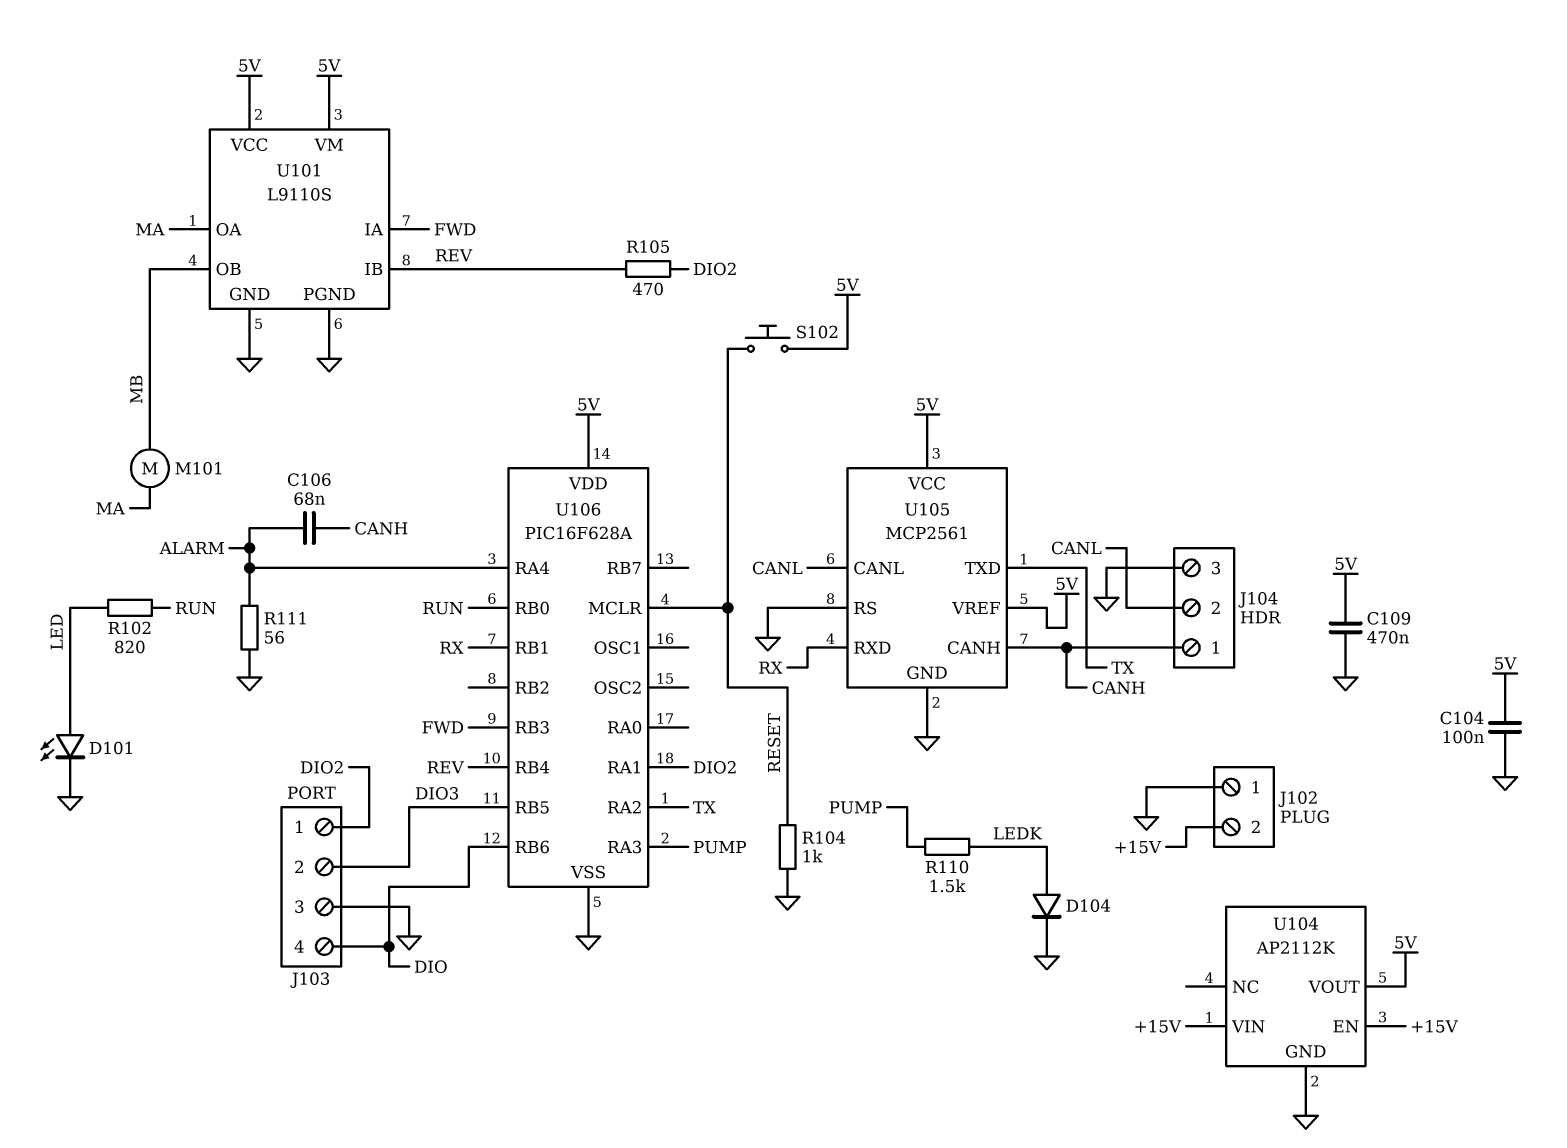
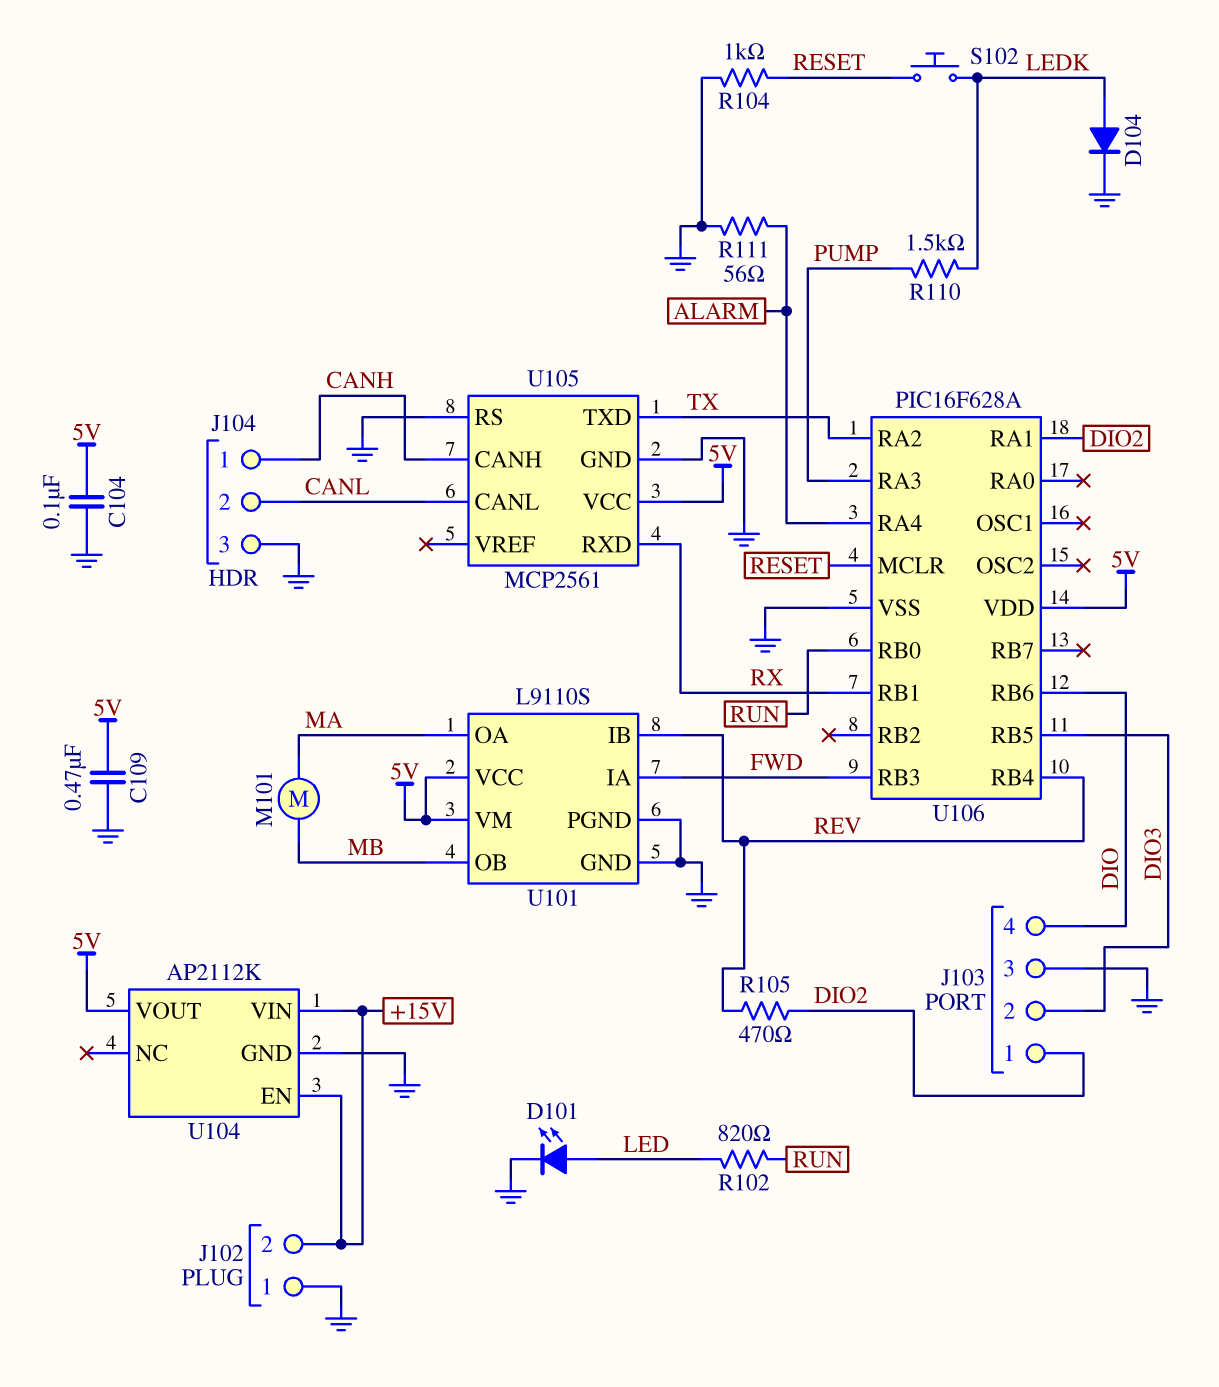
C106: 68nF (ALARM, CANH) -> none
S102: button (5V, RESET) -> button (LEDK, RESET)
U105 pin VREF: 5V -> none

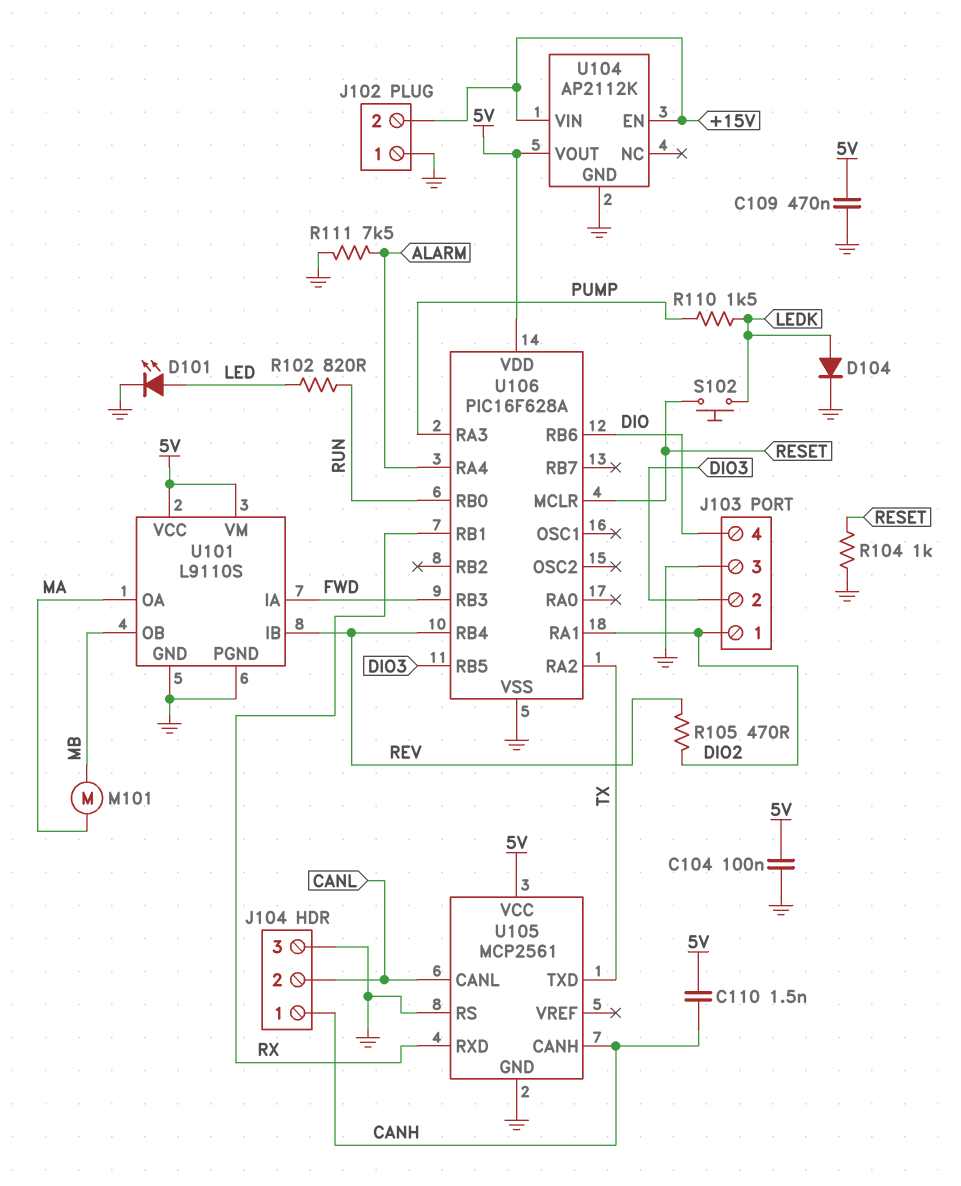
C110: none -> 1.5nF (5V, CANH)
R111: 56 (ALARM, GND) -> 7.5k (ALARM, GND)

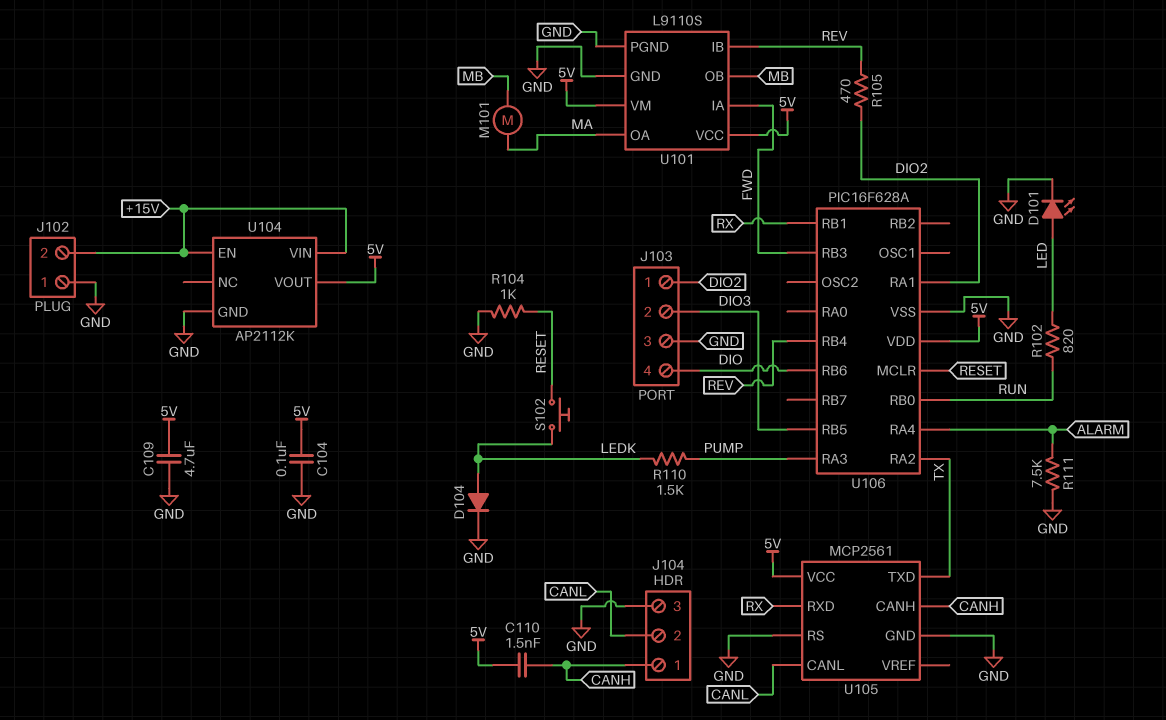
C109: 470nF (5V, GND) -> 4.7uF (5V, GND)

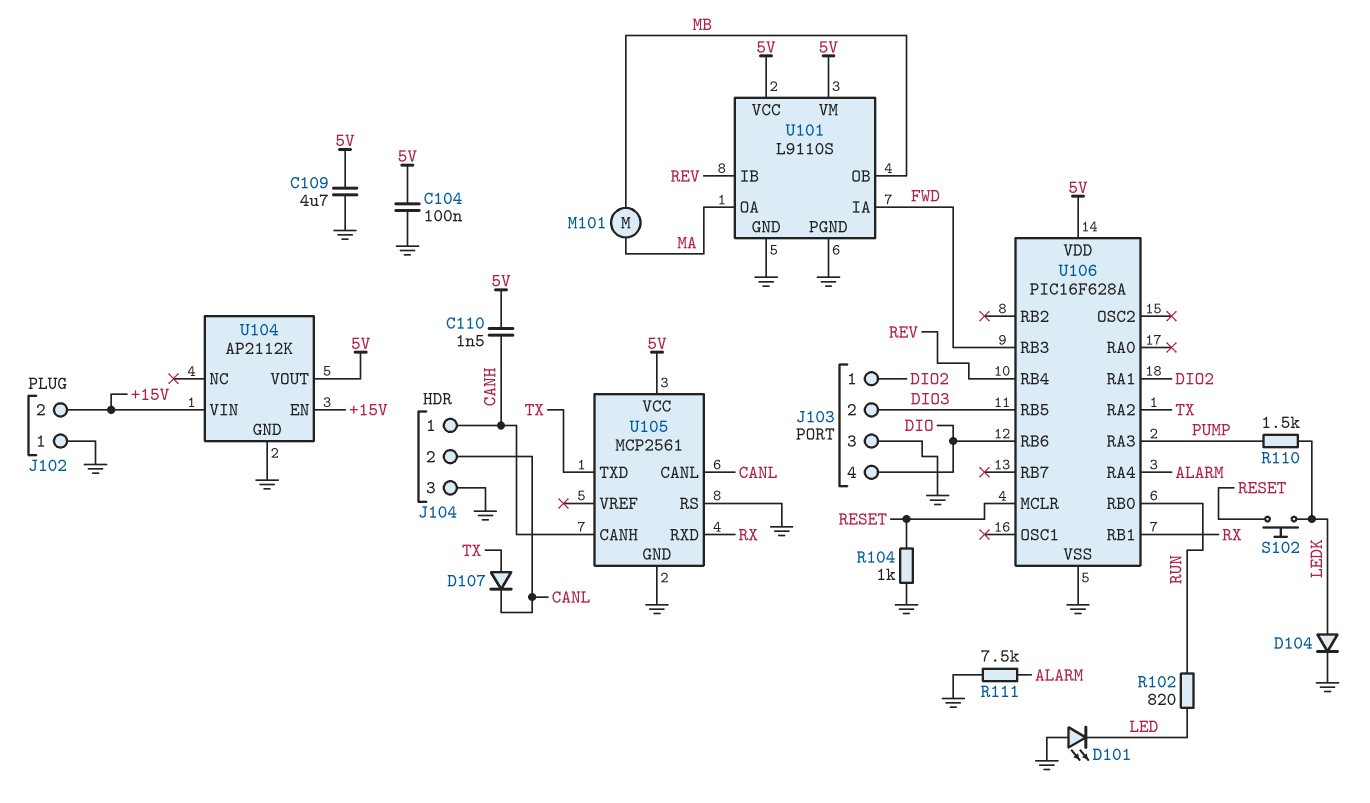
D101: LED (A LED, K GND) -> LED (A GND, K LED)
D107: none -> diode (A TX, K CANL)
R105: 470 (DIO2, REV) -> none

